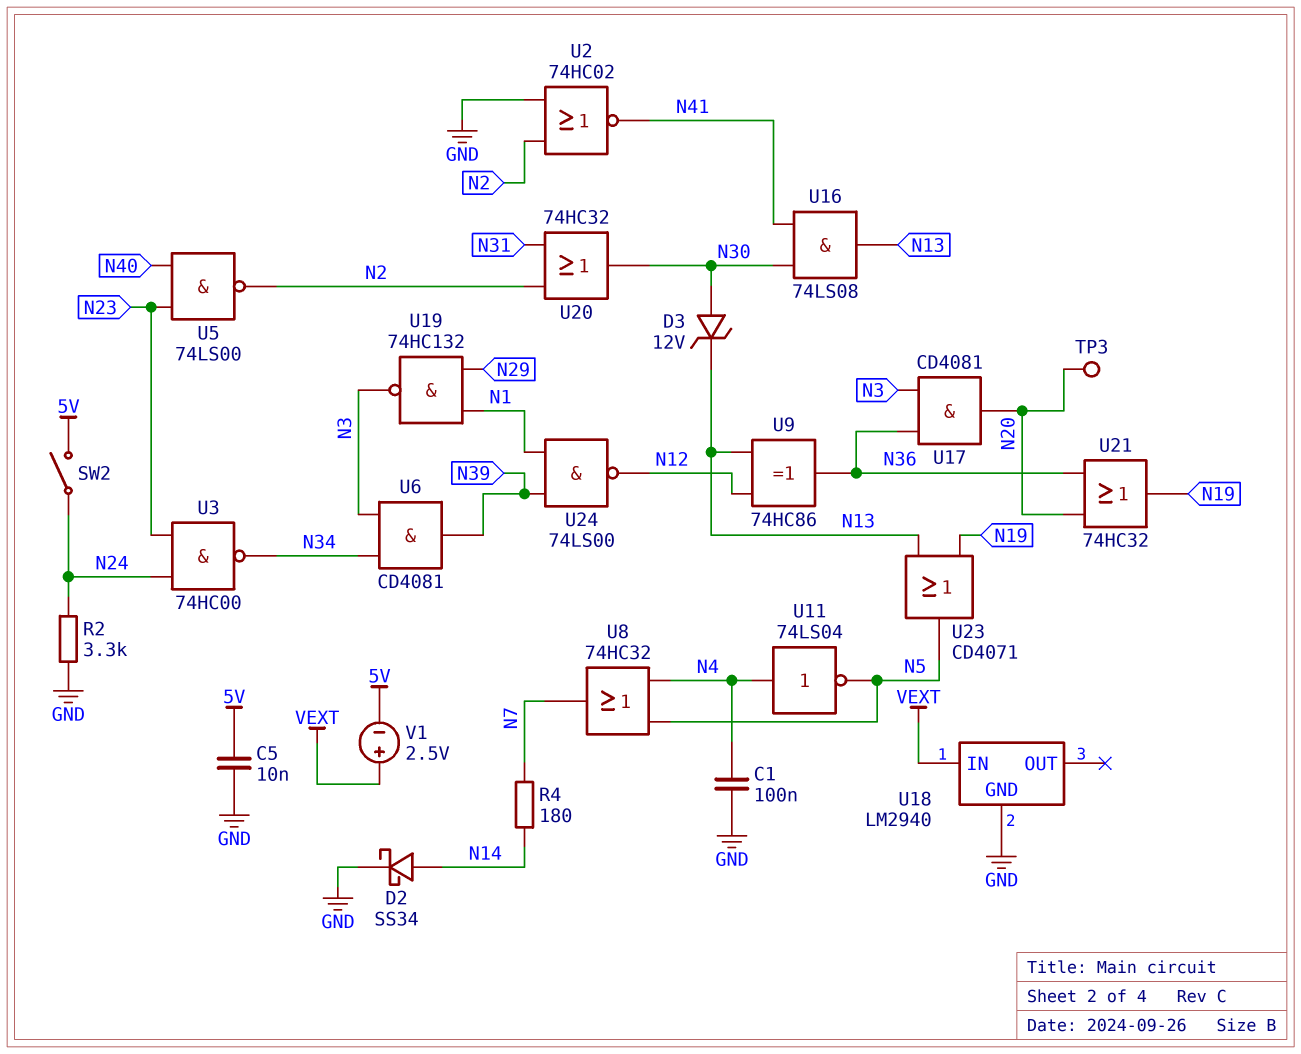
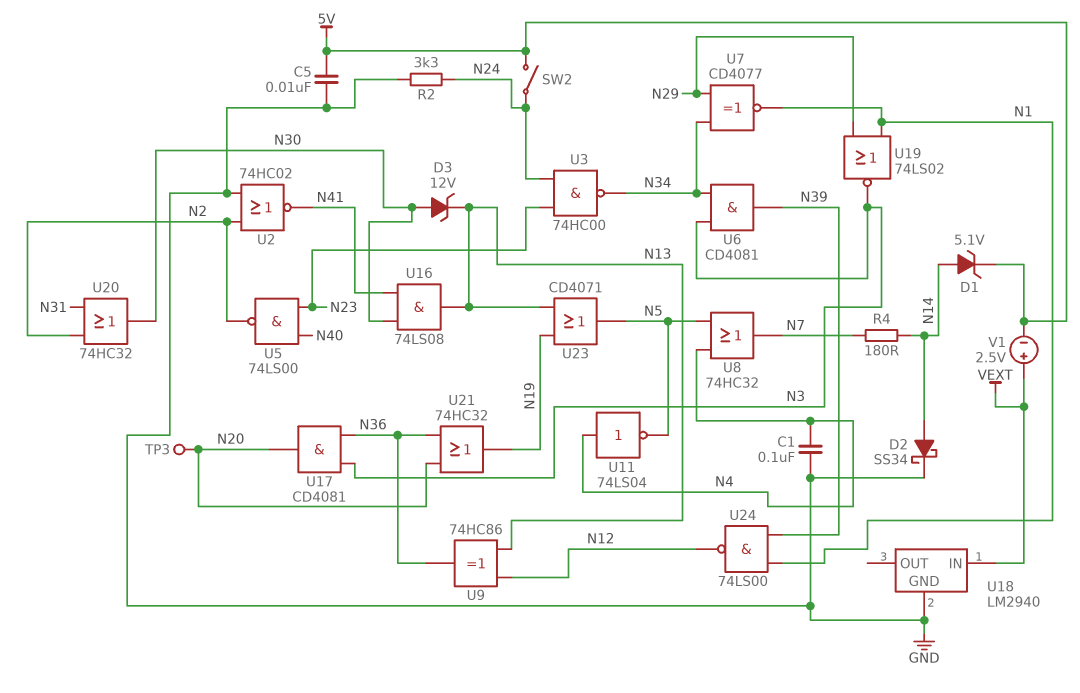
D1: none -> zener 5.1V (A N14, K 5V)
U7: none -> XNOR CD4077 (in N29, in N34, out N1)
U19: NAND 74HC132 (in N1, in N29, out N3) -> NOR 74LS02 (in N1, in N29, out N3)

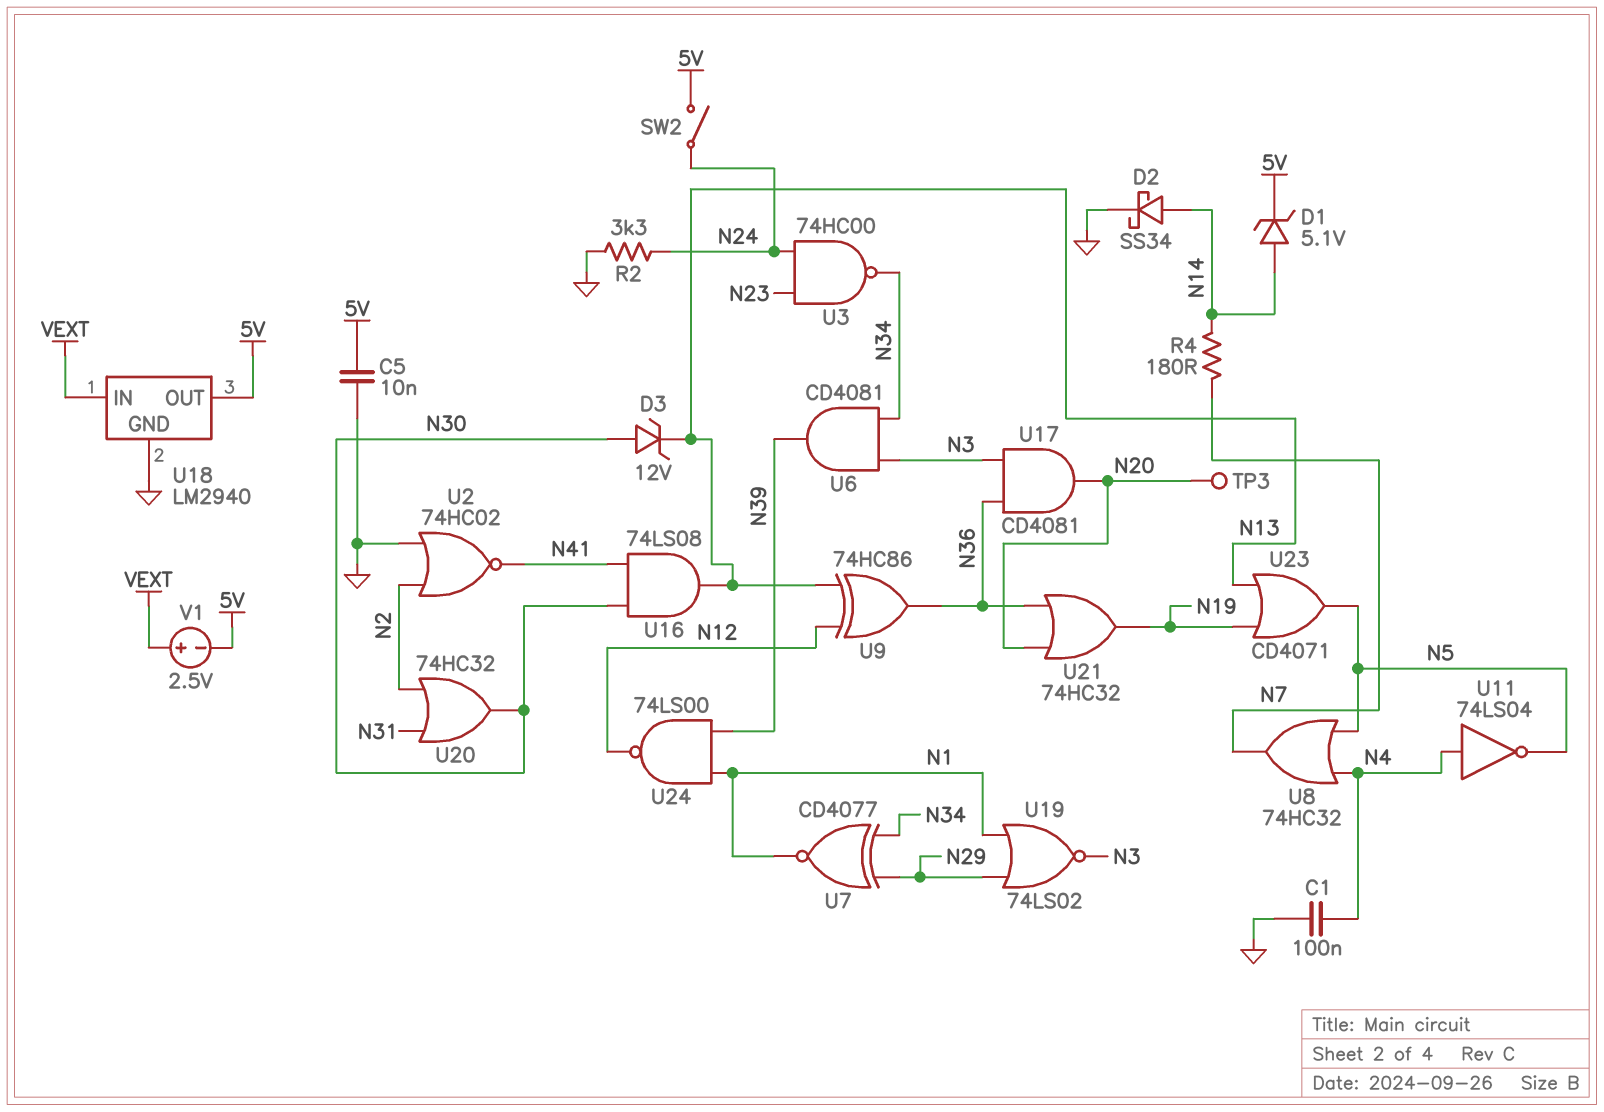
U5: NAND 74LS00 (in N23, in N40, out N2) -> none
U18 pin OUT: none -> 5V

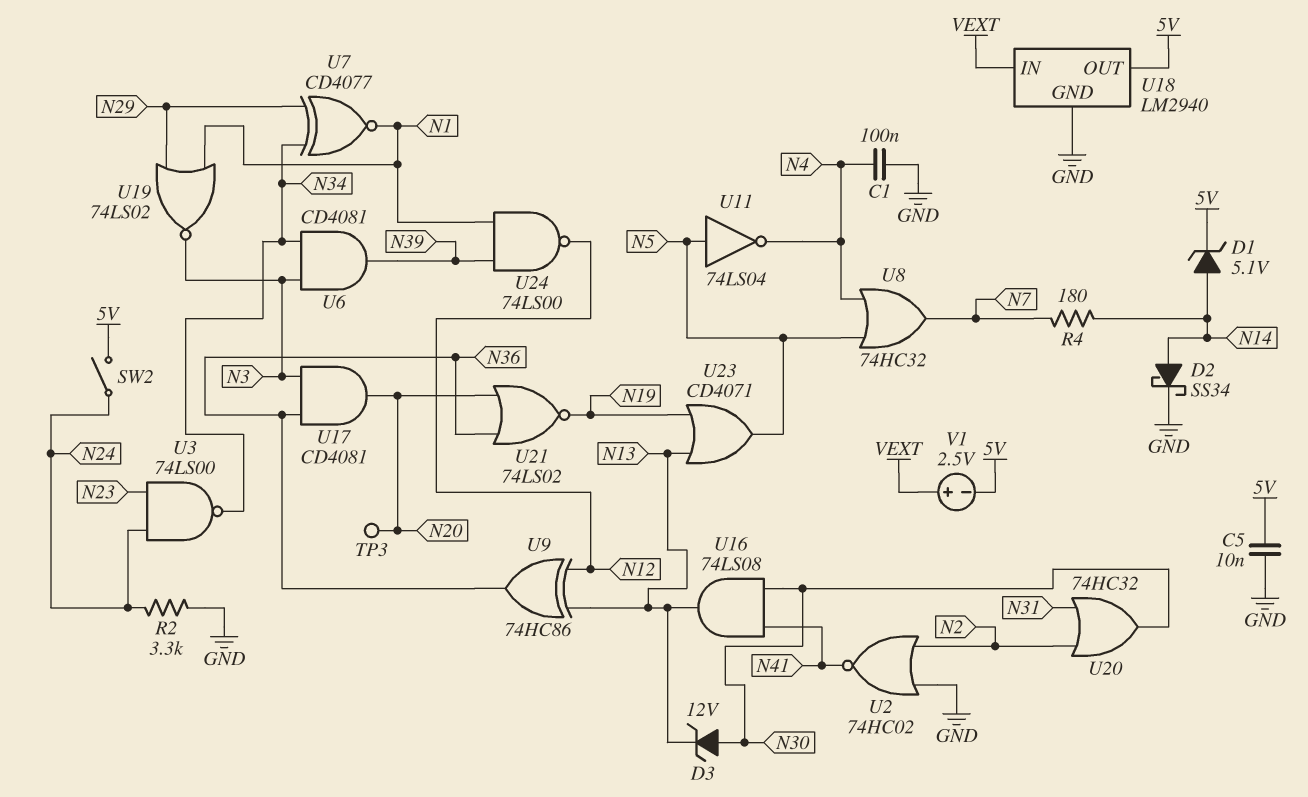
U3: NAND 74HC00 (in N23, in N24, out N34) -> NAND 74LS00 (in N23, in N24, out N34)
U11: NOT 74LS04 (in N4, out N5) -> NOT 74LS04 (in N5, out N4)
U21: OR 74HC32 (in N20, in N36, out N19) -> NOR 74LS02 (in N20, in N36, out N19)

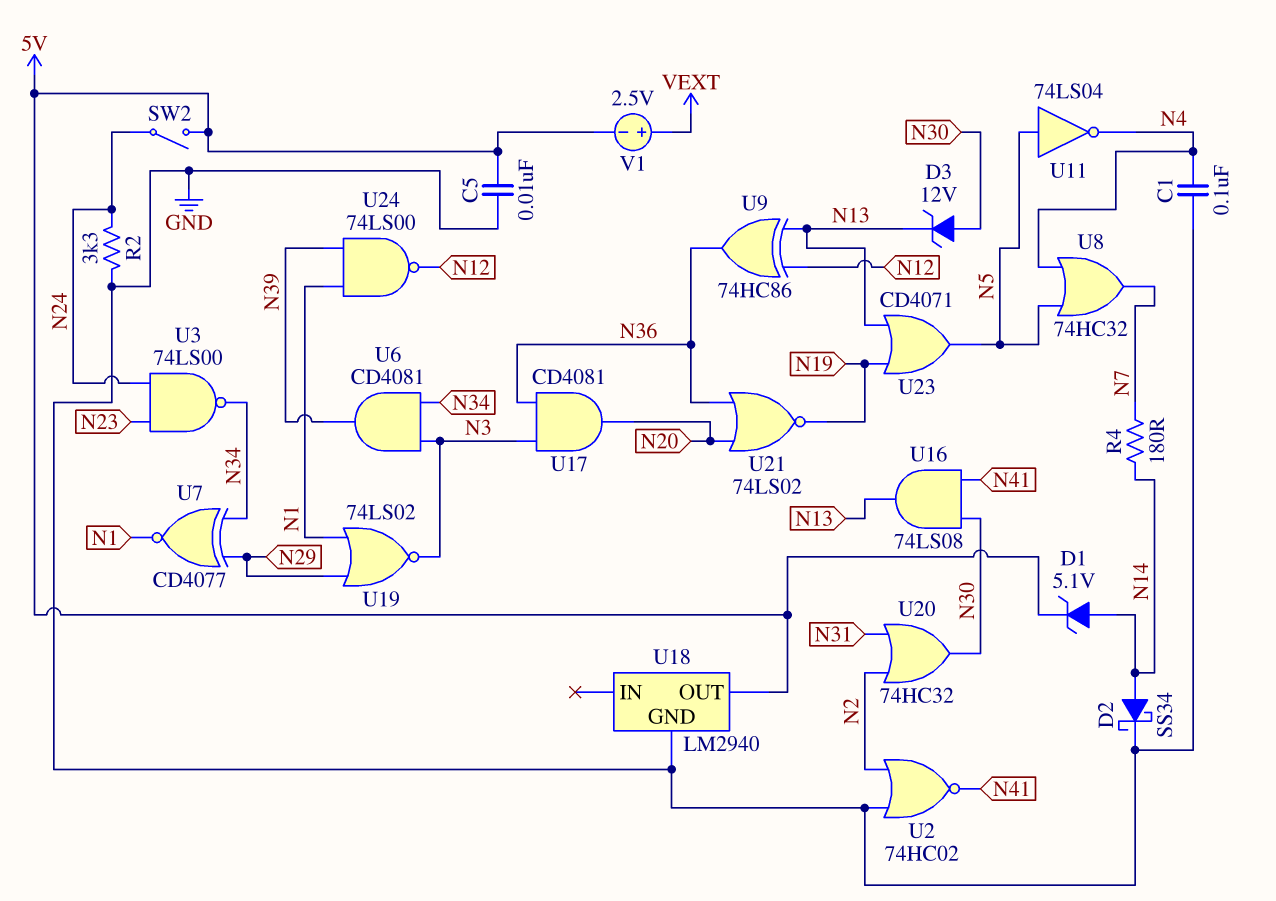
TP3: test point (N20) -> none
U18 pin IN: VEXT -> none

